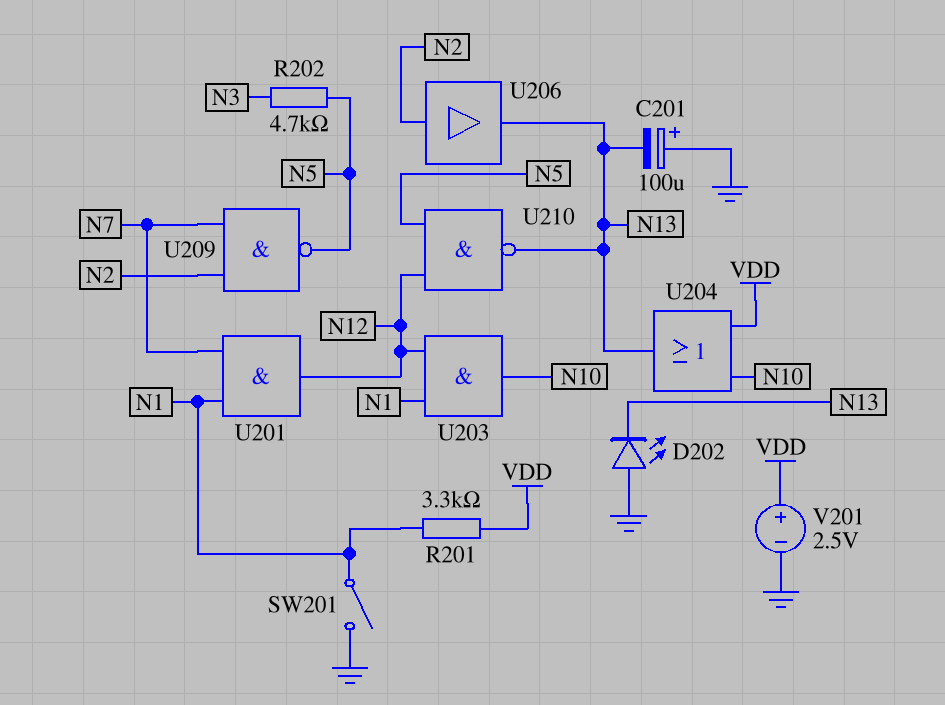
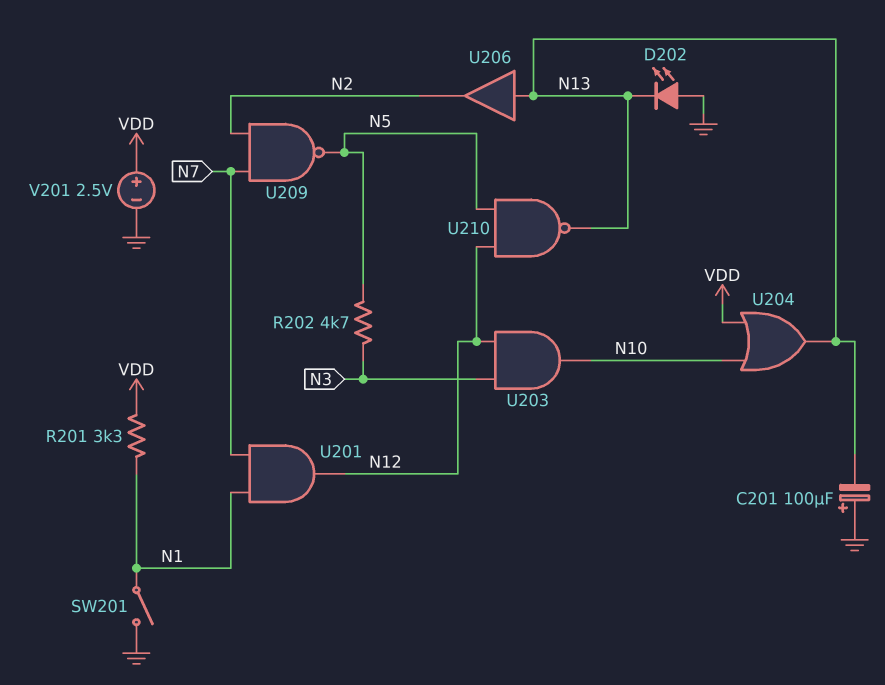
U203: AND (in N1, in N12, out N10) -> AND (in N3, in N12, out N10)
U206: buffer (in N2, out N13) -> buffer (in N13, out N2)

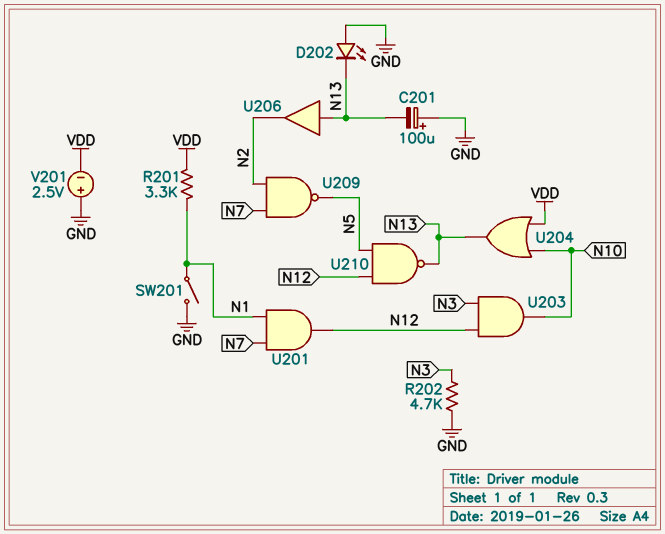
R202: 4.7k (N3, N5) -> 4.7k (GND, N3)
V201: 2.5V (plus VDD, minus GND) -> 2.5V (plus GND, minus VDD)

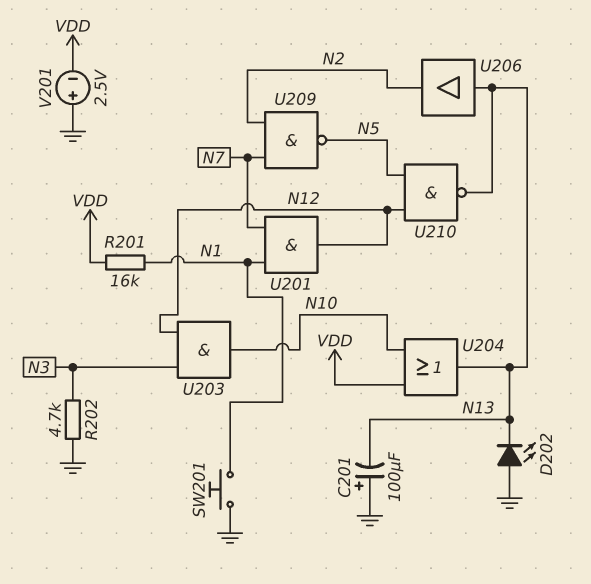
R201: 3.3k (N1, VDD) -> 16k (N1, VDD)
SW201: switch (GND, N1) -> button (GND, N1)

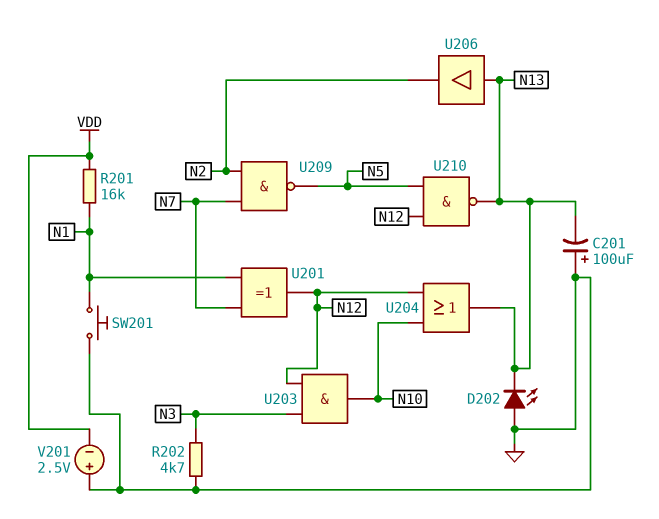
U201: AND (in N1, in N7, out N12) -> XOR (in N1, in N7, out N12)
U204: OR (in N10, in VDD, out N13) -> OR (in N10, in N12, out N13)

